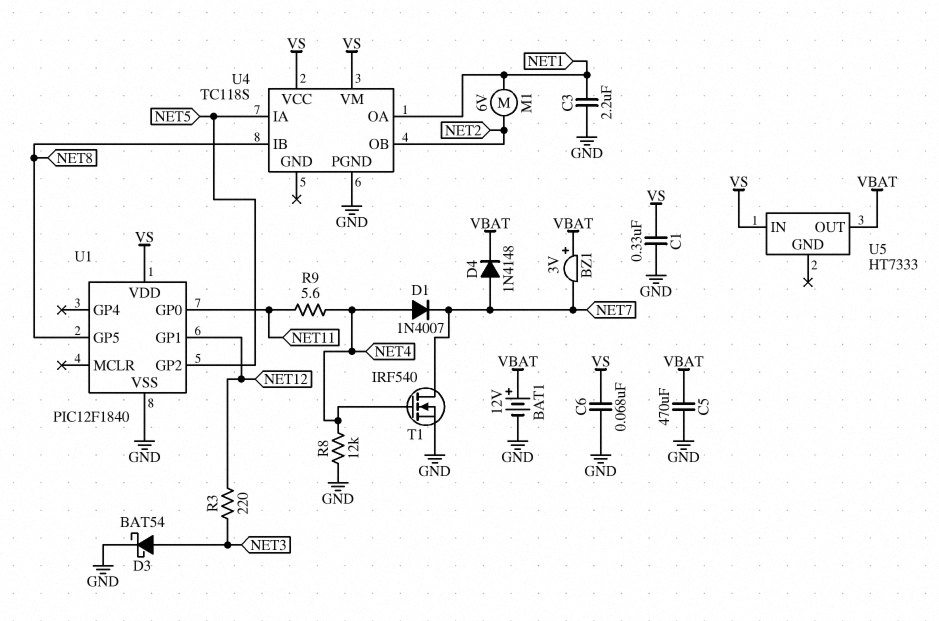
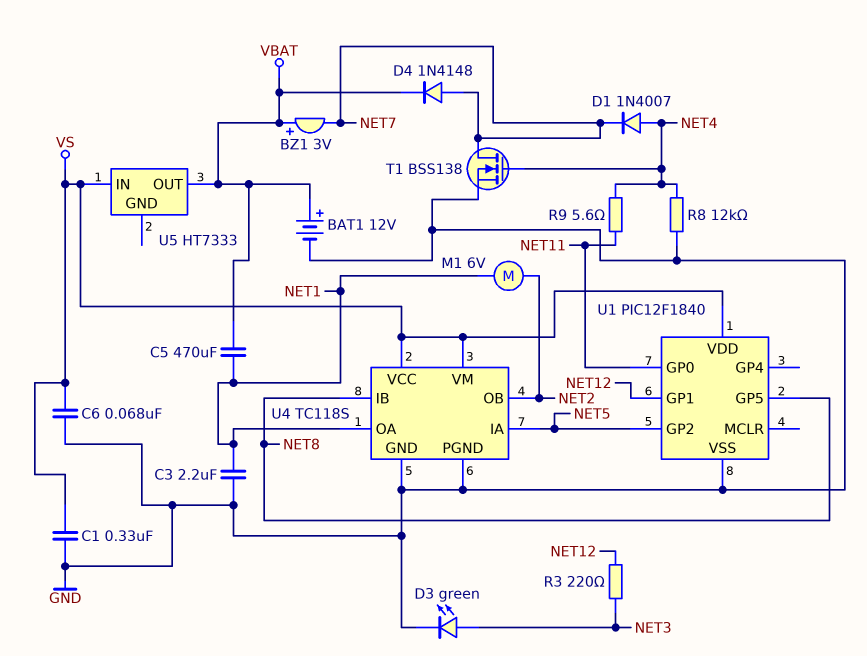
C5: 470uF (GND, VBAT) -> 470uF (NET1, VBAT)
D3: schottky BAT54 (A NET3, K GND) -> LED green (A NET3, K GND)
T1: NMOS IRF540 (G NET4, D NET7, S GND) -> NMOS BSS138 (G NET4, D NET7, S GND)
U4 pin GND: none -> GND

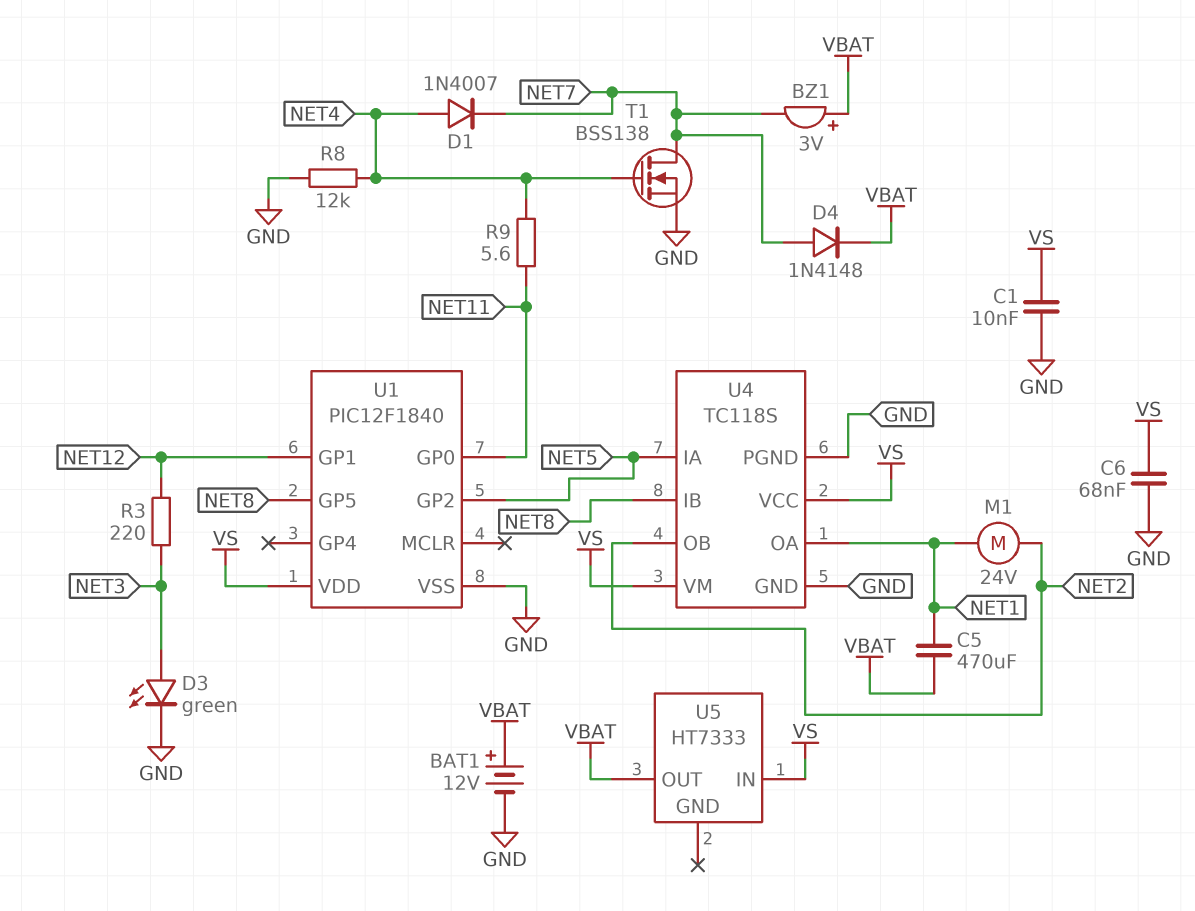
C1: 330nF (GND, VS) -> 10nF (GND, VS)
C3: 2.2uF (GND, NET1) -> none
M1: motor 6V (NET1, NET2) -> motor 24V (NET1, NET2)

